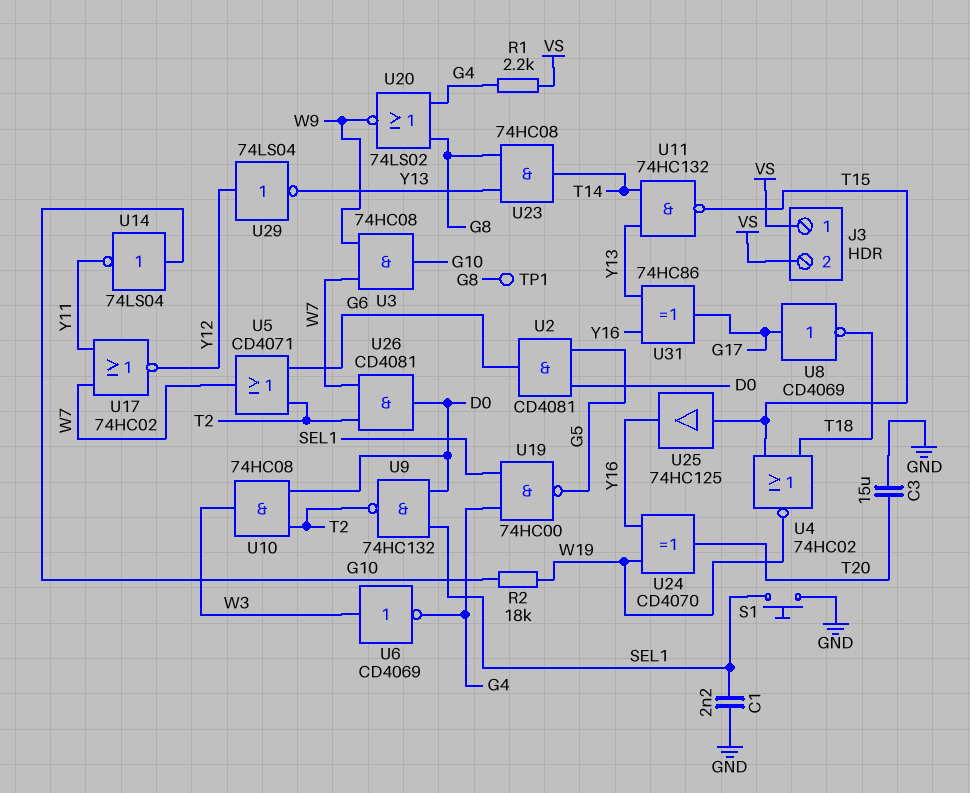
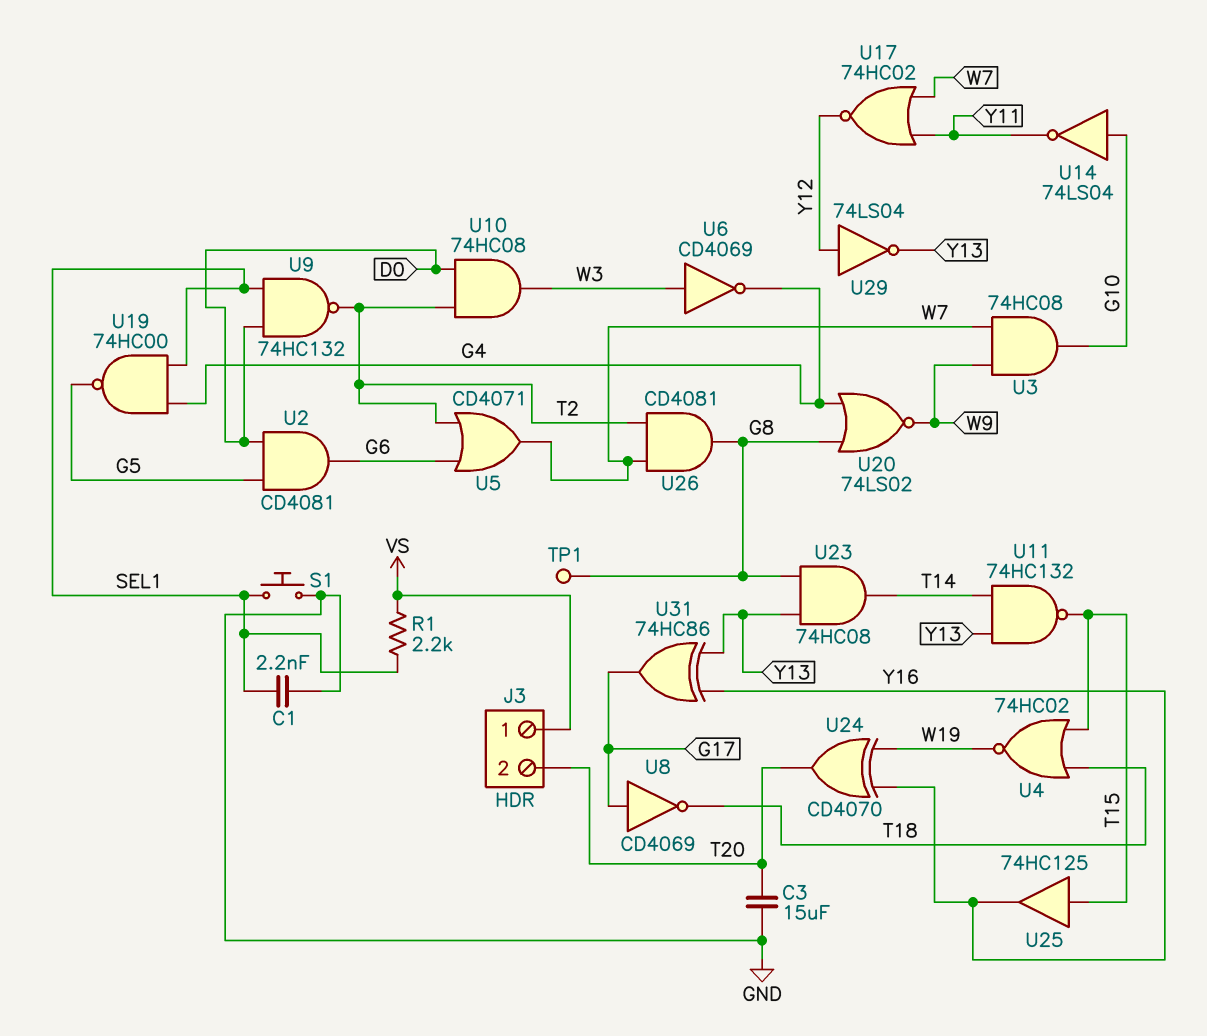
J3 pin 2: VS -> T20
R1: 2.2k (G4, VS) -> 2.2k (SEL1, VS)
R2: 18k (G10, W19) -> none
U26: AND CD4081 (in T2, in W7, out D0) -> AND CD4081 (in T2, in W7, out G8)

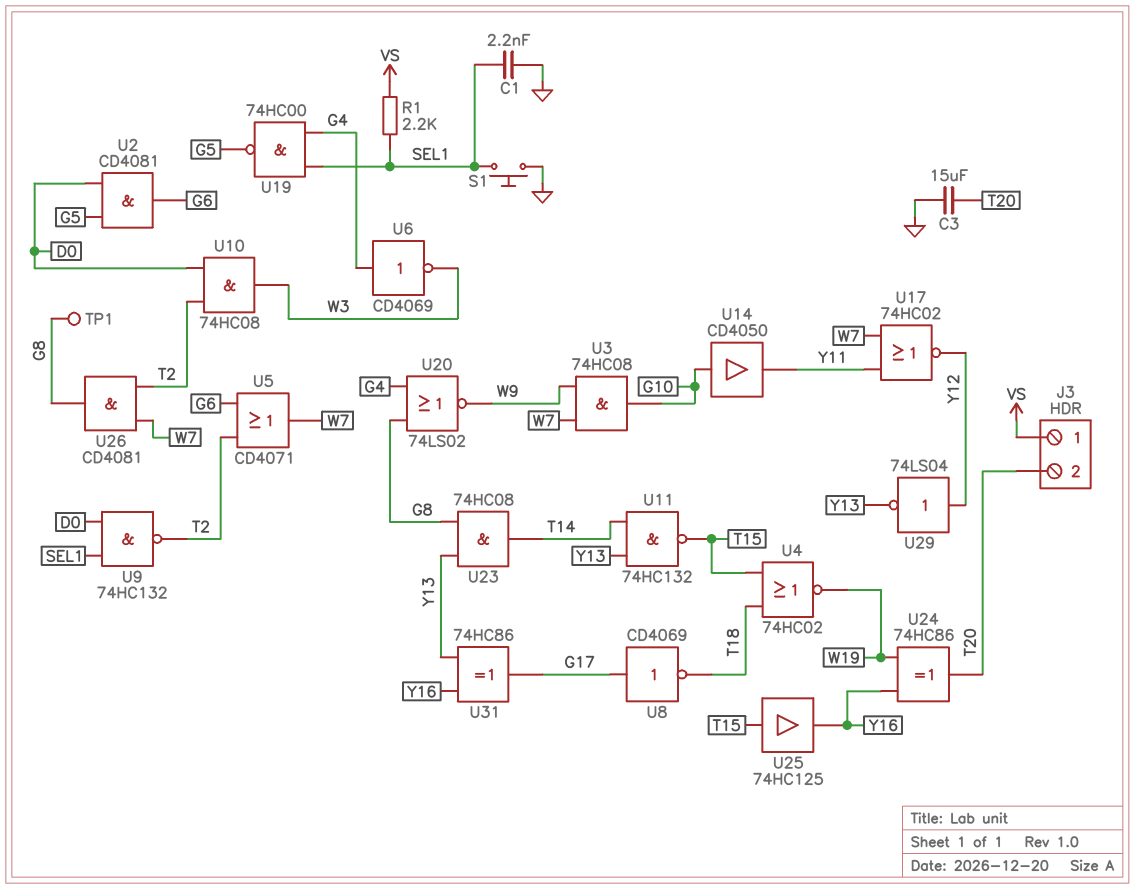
U6: NOT CD4069 (in W3, out G4) -> NOT CD4069 (in G4, out W3)
U14: NOT 74LS04 (in G10, out Y11) -> buffer CD4050 (in G10, out Y11)
U24: XOR CD4070 (in W19, in Y16, out T20) -> XOR 74HC86 (in W19, in Y16, out T20)

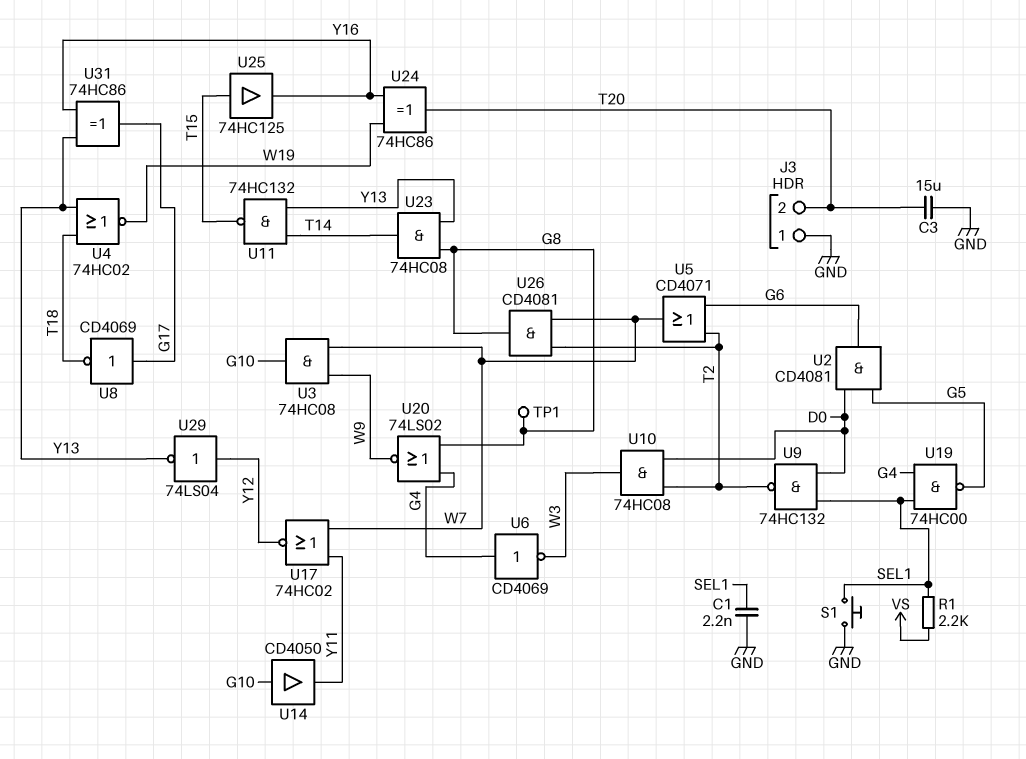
J3 pin 1: VS -> GND
U4: NOR 74HC02 (in T15, in T18, out W19) -> NOR 74HC02 (in T18, in Y13, out W19)

